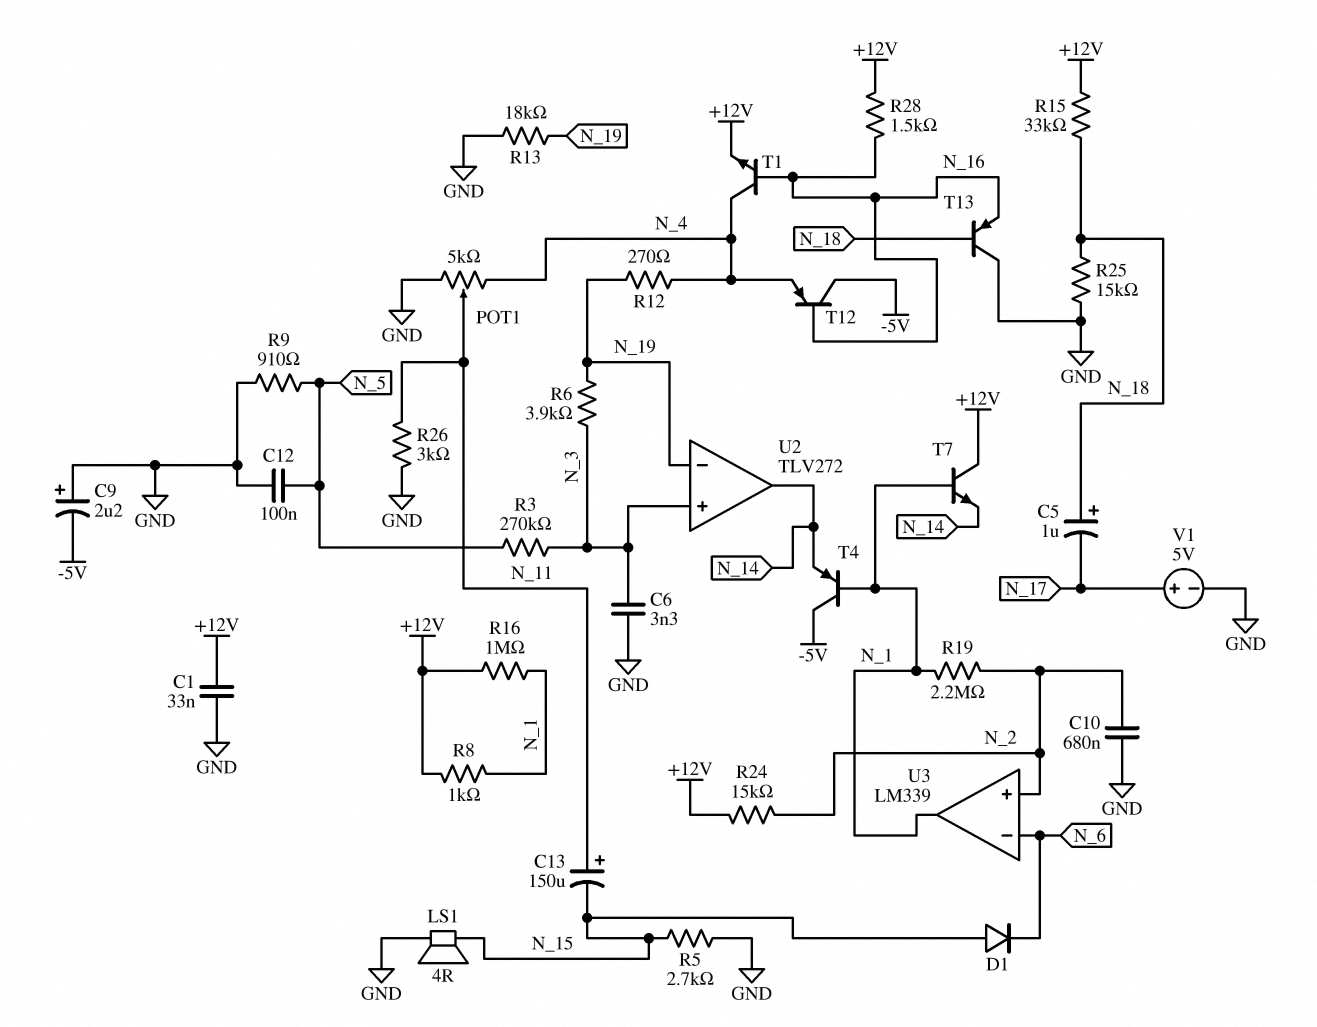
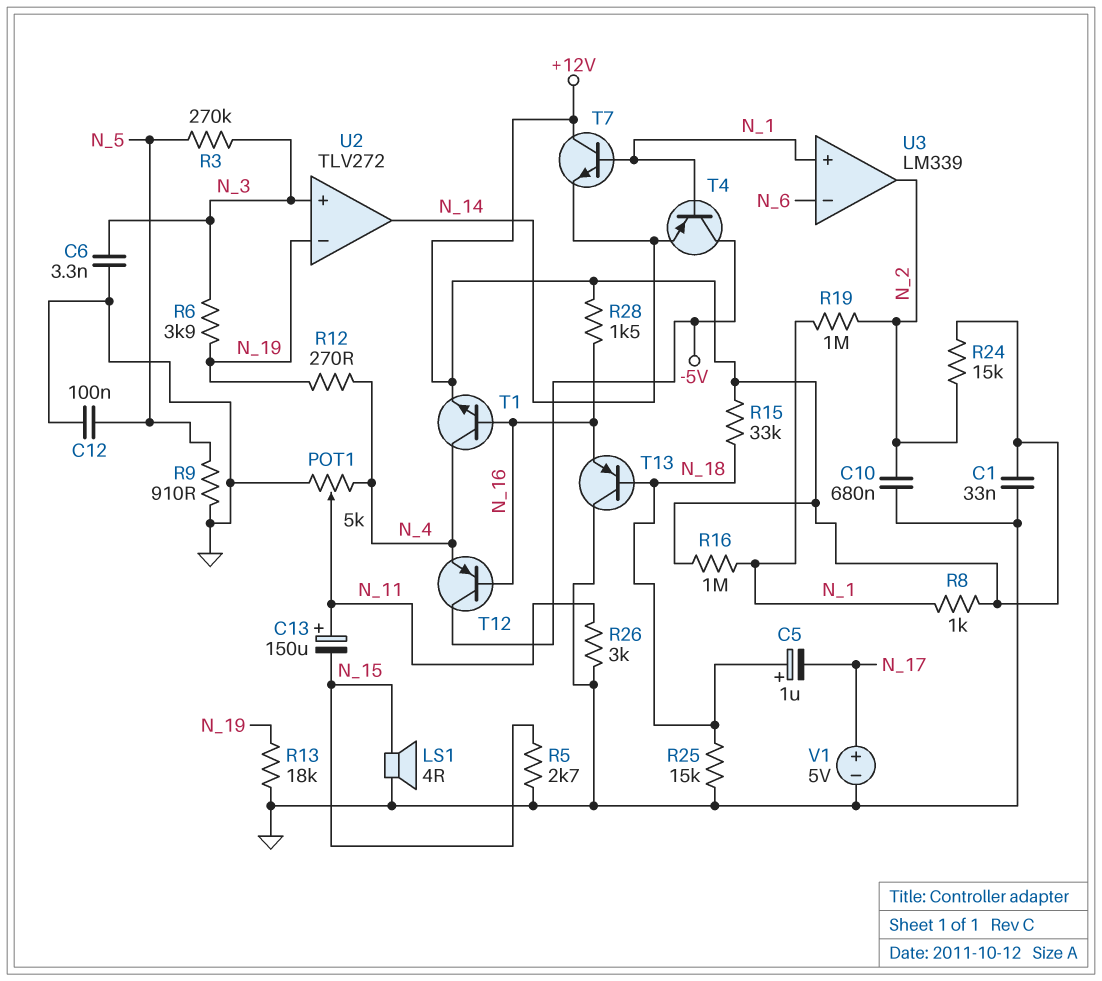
C9: 2.2uF (plus GND, minus -5V) -> none
D1: diode (A N_15, K N_6) -> none
R19: 2.2M (N_1, N_2) -> 1M (N_1, N_2)
U3 pin in+: N_2 -> N_1
U3 pin out: N_1 -> N_2

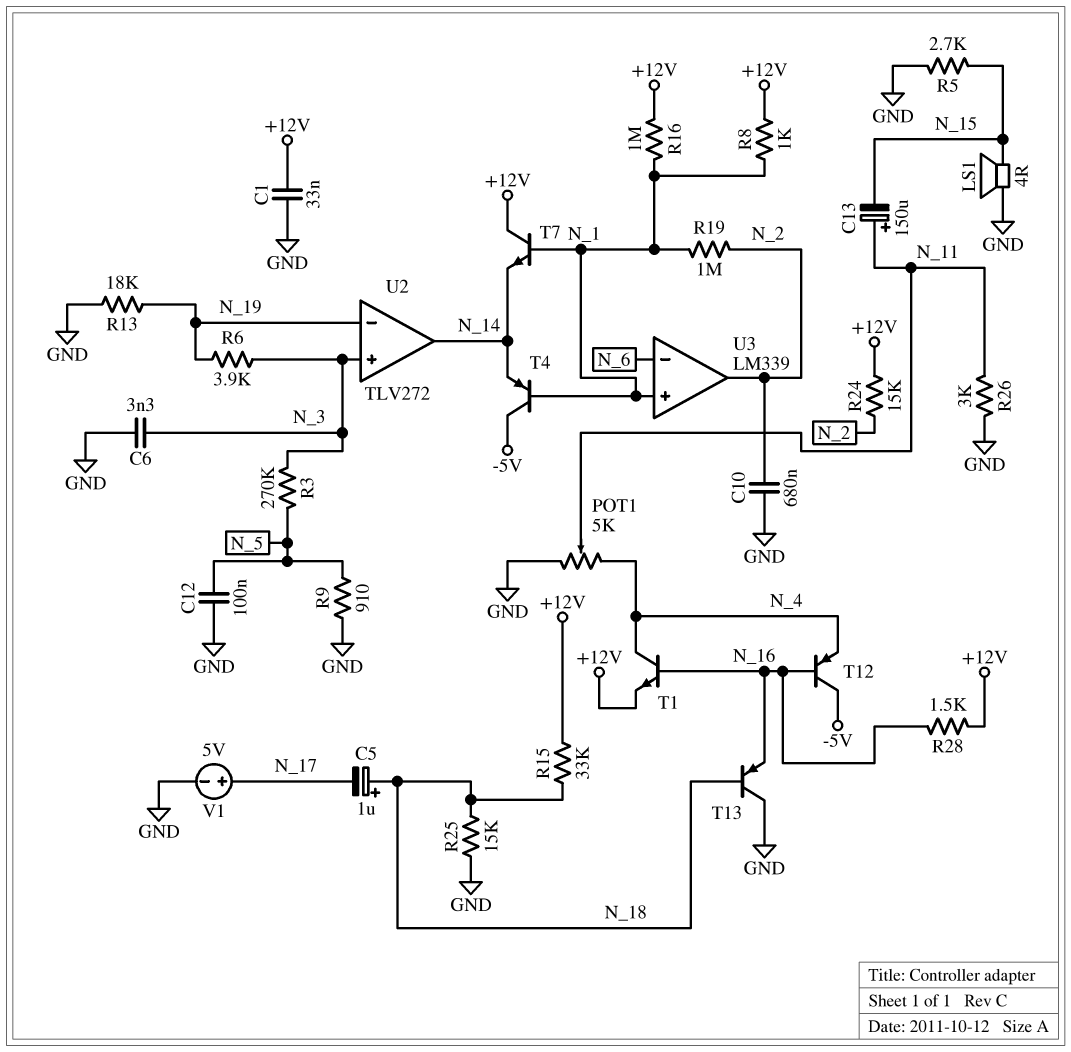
R12: 270 (N_4, N_19) -> none

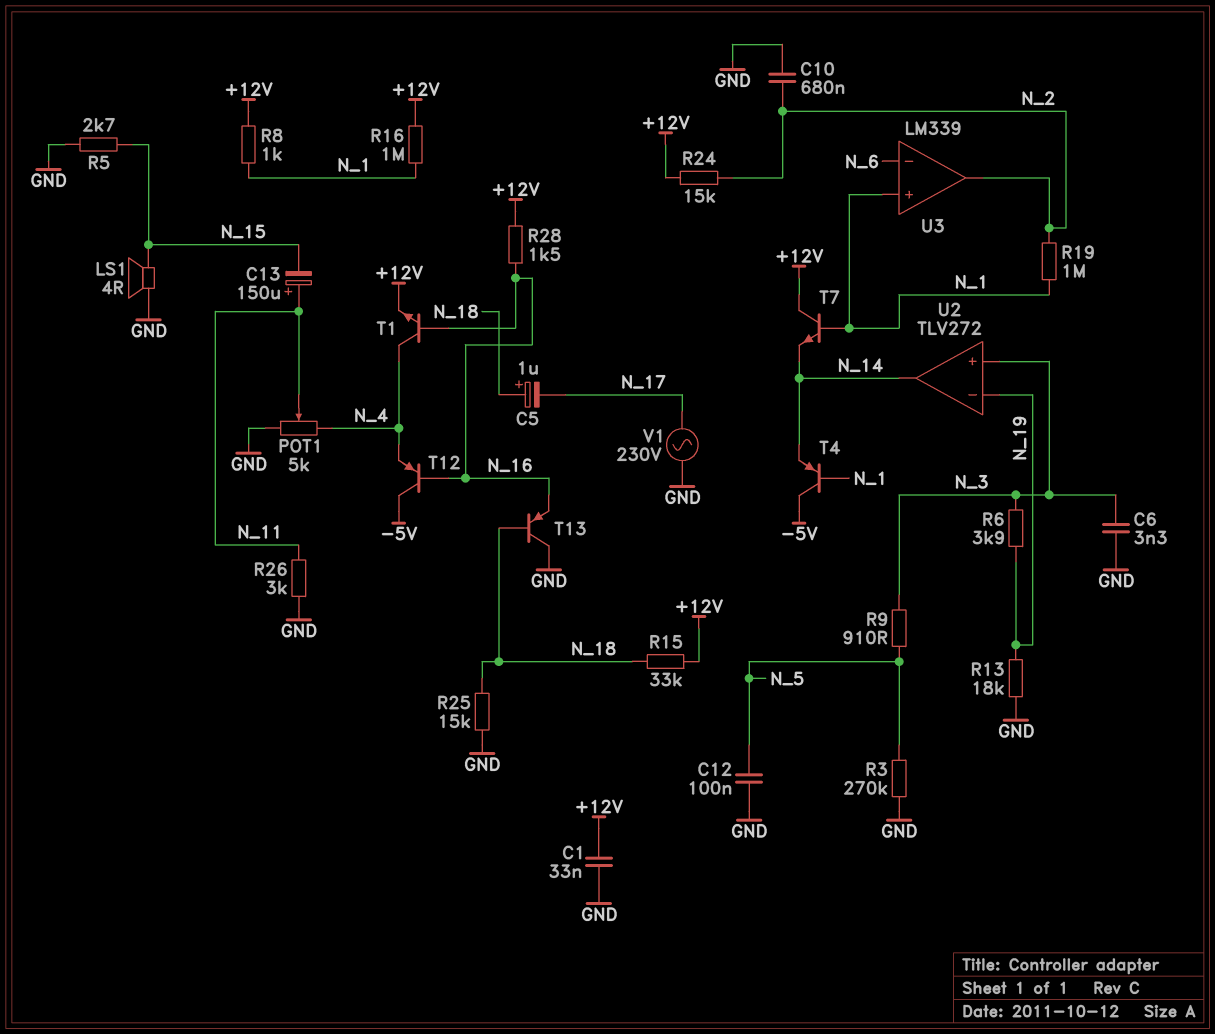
R3: 270k (N_3, N_5) -> 270k (GND, N_5)
R9: 910 (GND, N_5) -> 910 (N_3, N_5)
V1: 5V (plus N_17, minus GND) -> AC 230V (GND, N_17)

